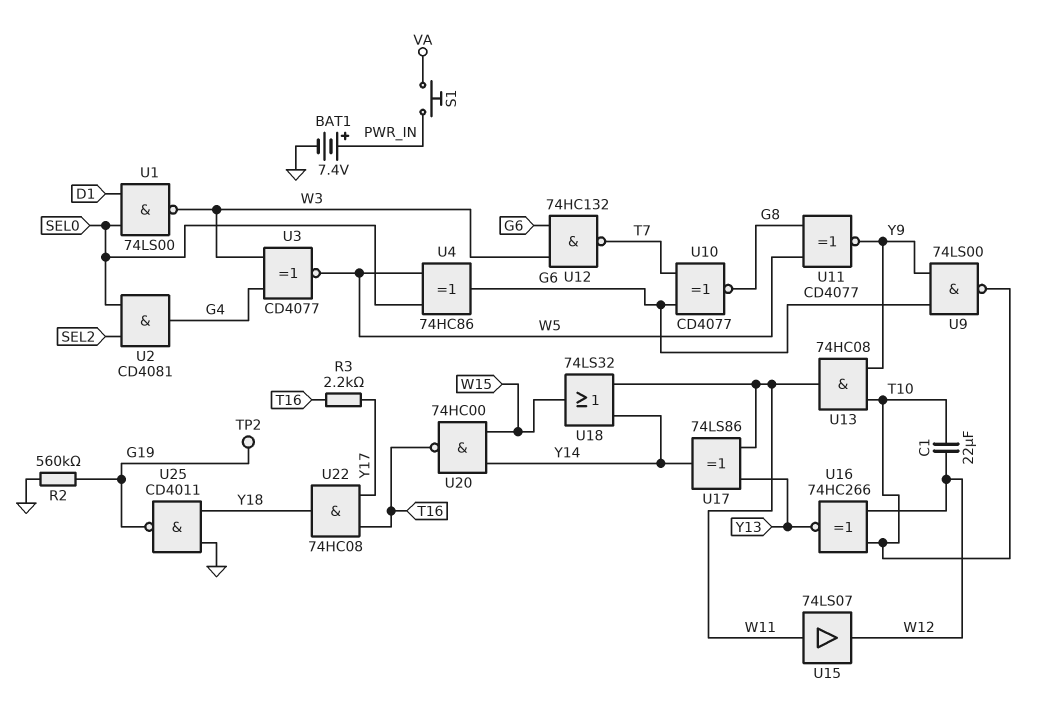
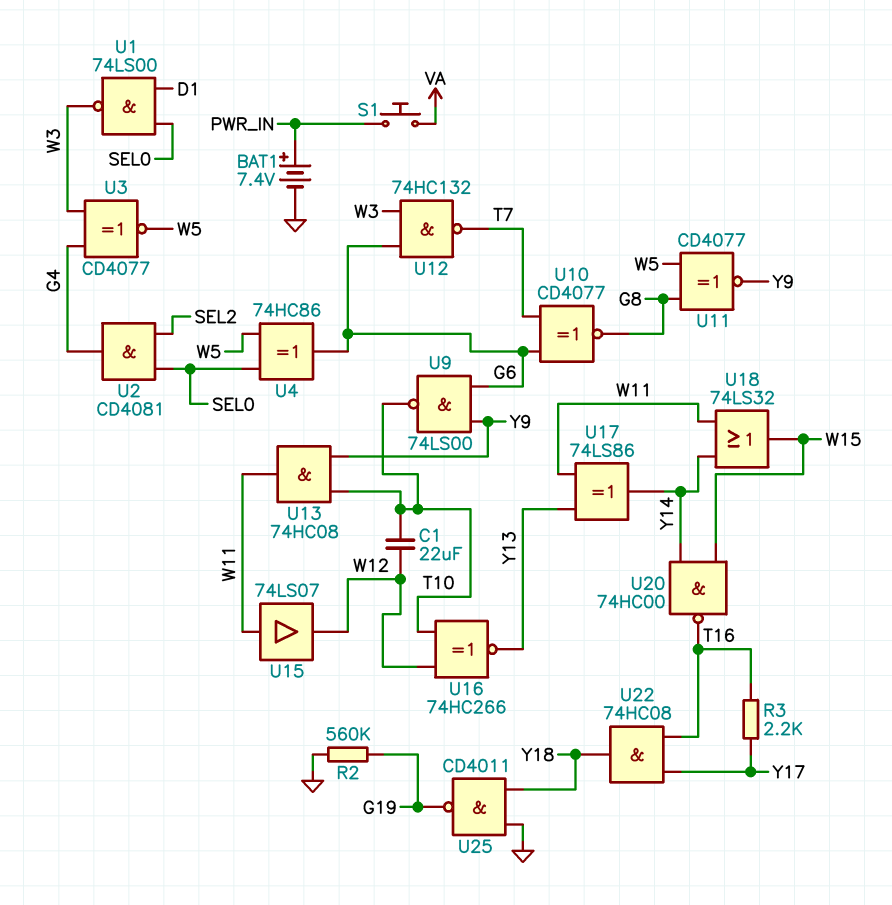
TP2: test point (G19) -> none

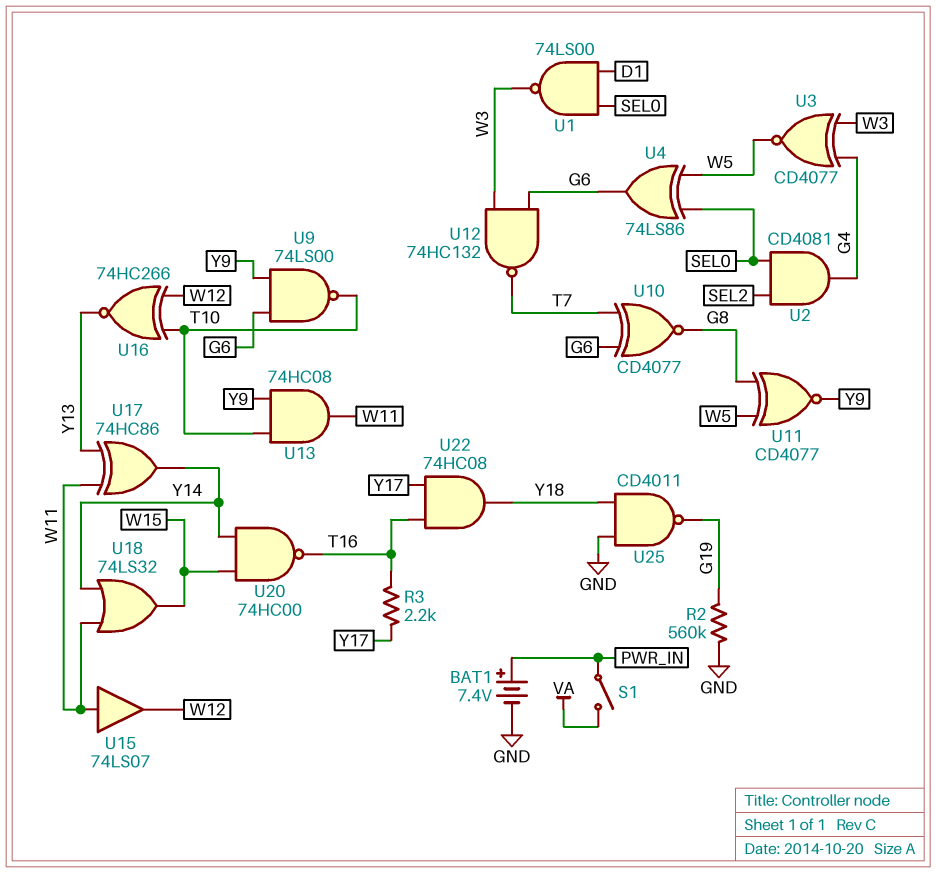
C1: 22uF (T10, W12) -> none
S1: button (PWR_IN, VA) -> switch (PWR_IN, VA)
U4: XOR 74HC86 (in SEL0, in W5, out G6) -> XOR 74LS86 (in SEL0, in W5, out G6)
U17: XOR 74LS86 (in W11, in Y13, out Y14) -> XOR 74HC86 (in W11, in Y13, out Y14)

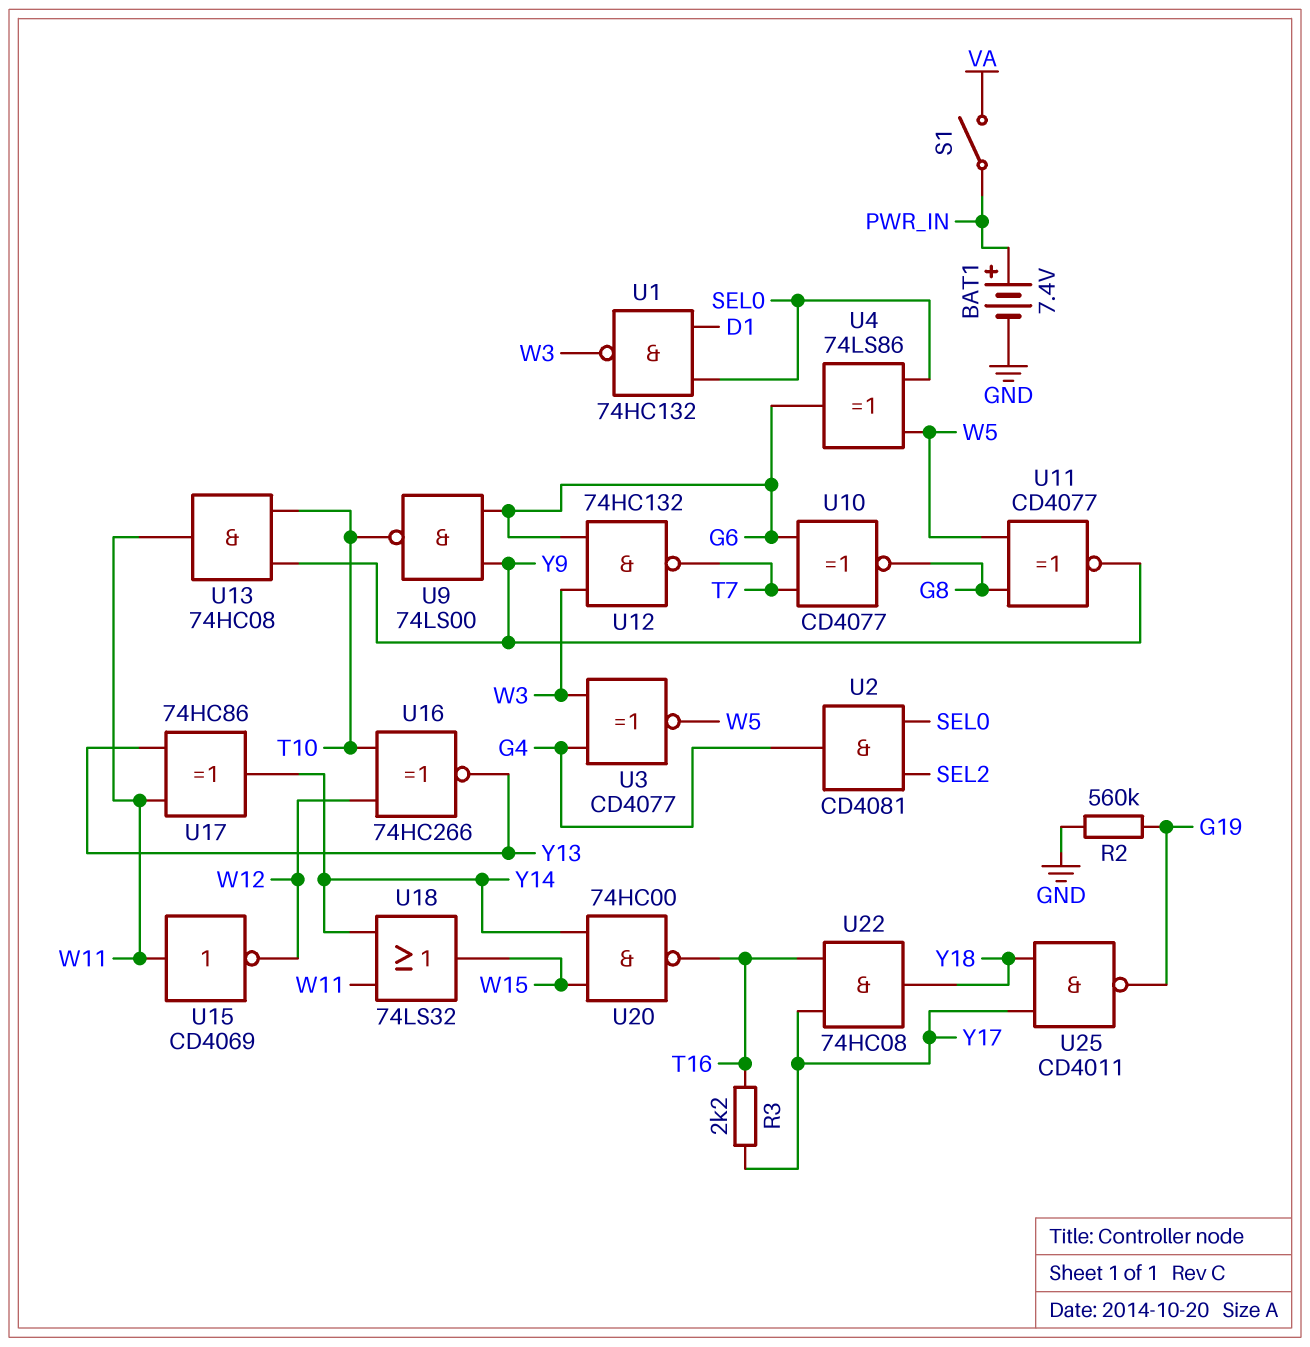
U1: NAND 74LS00 (in D1, in SEL0, out W3) -> NAND 74HC132 (in D1, in SEL0, out W3)
U15: buffer 74LS07 (in W11, out W12) -> NOT CD4069 (in W11, out W12)
U25: NAND CD4011 (in GND, in Y18, out G19) -> NAND CD4011 (in Y17, in Y18, out G19)

